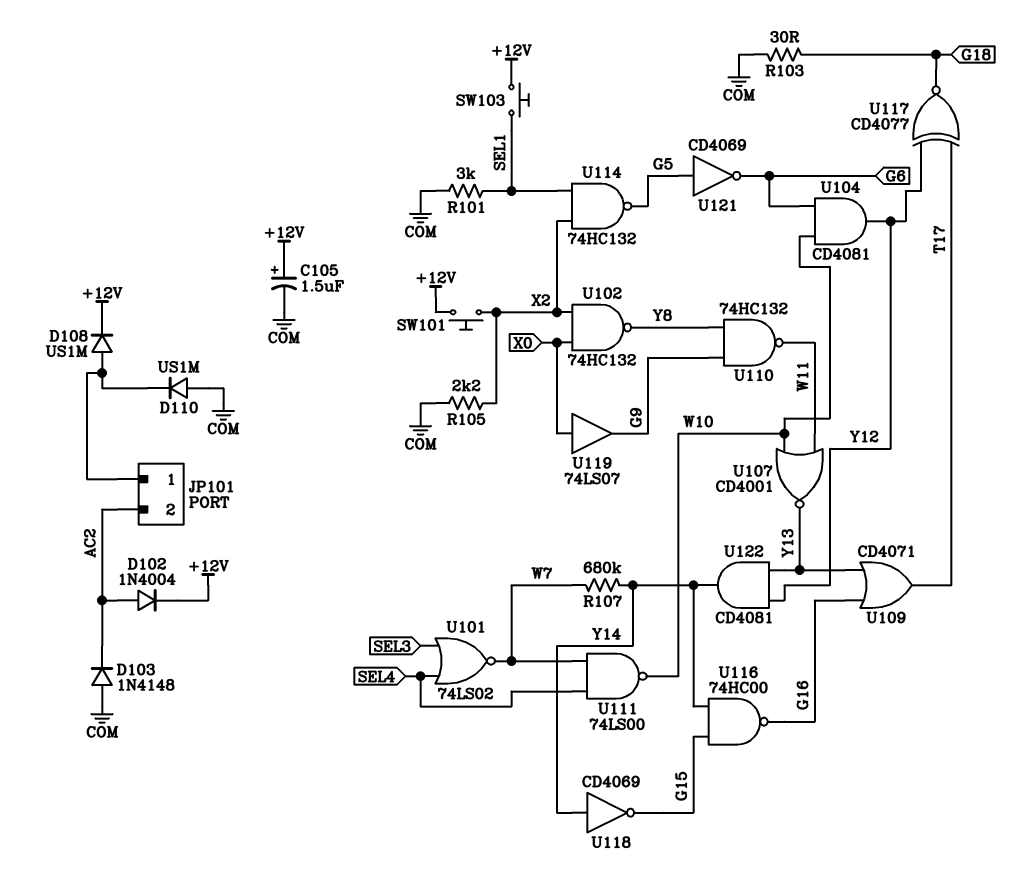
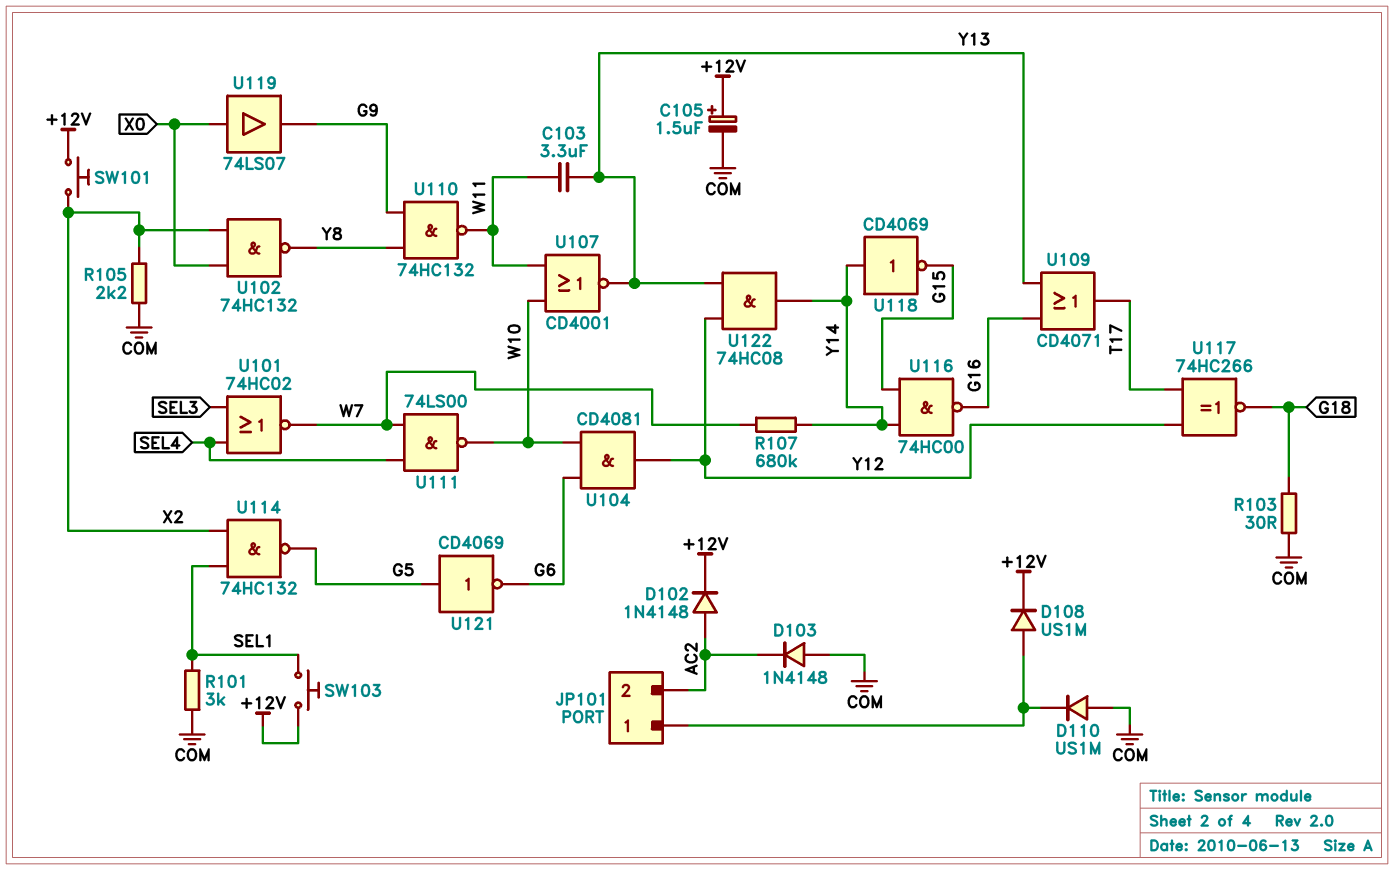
C103: none -> 3.3uF (W11, Y13)
D102: diode 1N4004 (A AC2, K +12V) -> diode 1N4148 (A AC2, K +12V)
U101: NOR 74LS02 (in SEL3, in SEL4, out W7) -> NOR 74HC02 (in SEL3, in SEL4, out W7)
U117: XNOR CD4077 (in T17, in Y12, out G18) -> XNOR 74HC266 (in T17, in Y12, out G18)
U122: AND CD4081 (in Y12, in Y13, out Y14) -> AND 74HC08 (in Y12, in Y13, out Y14)

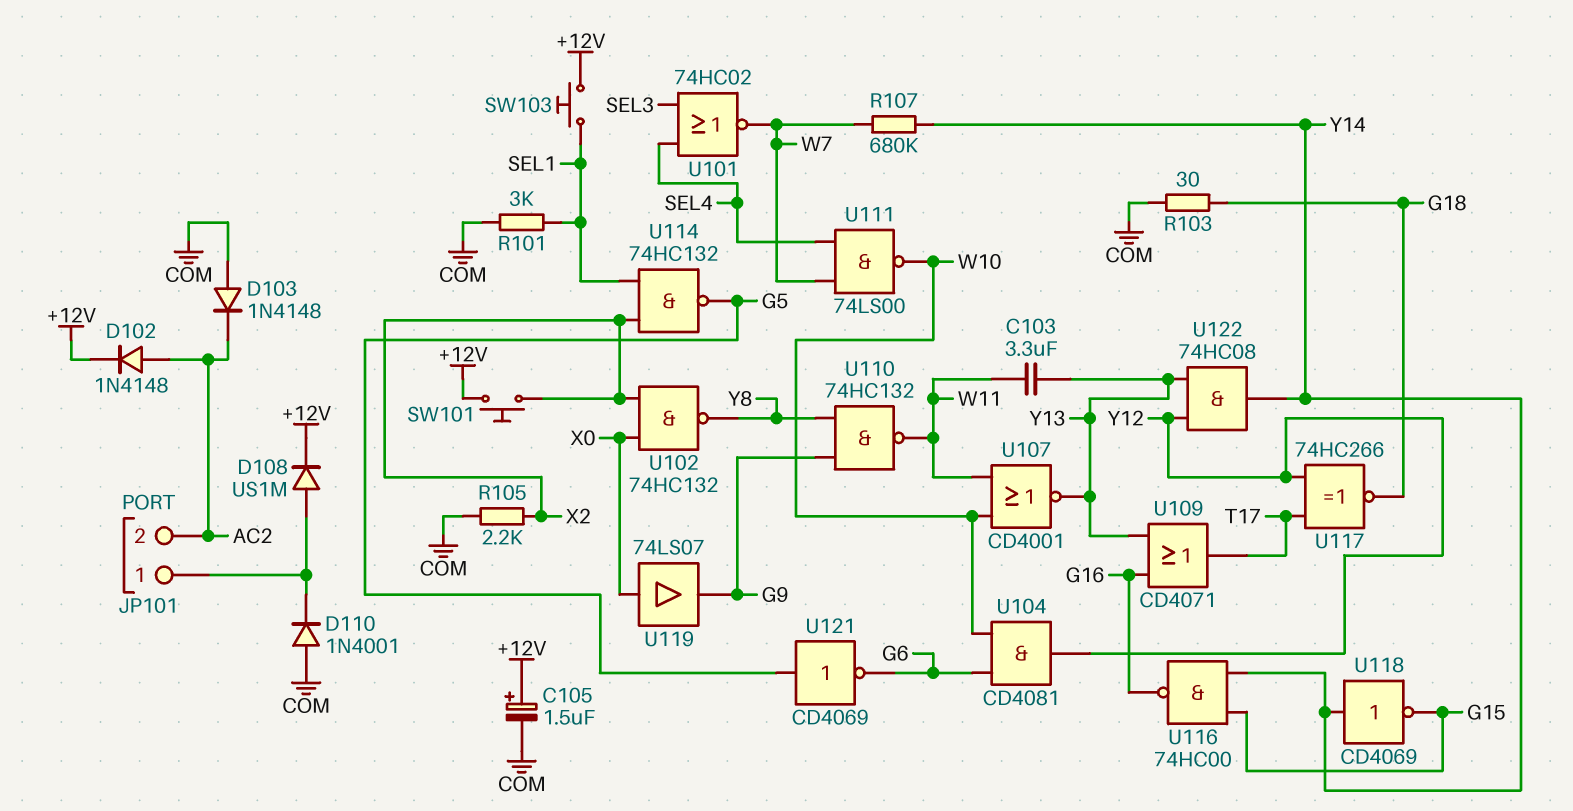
D110: diode US1M (A COM, K JP101/1) -> diode 1N4001 (A COM, K JP101/1)

